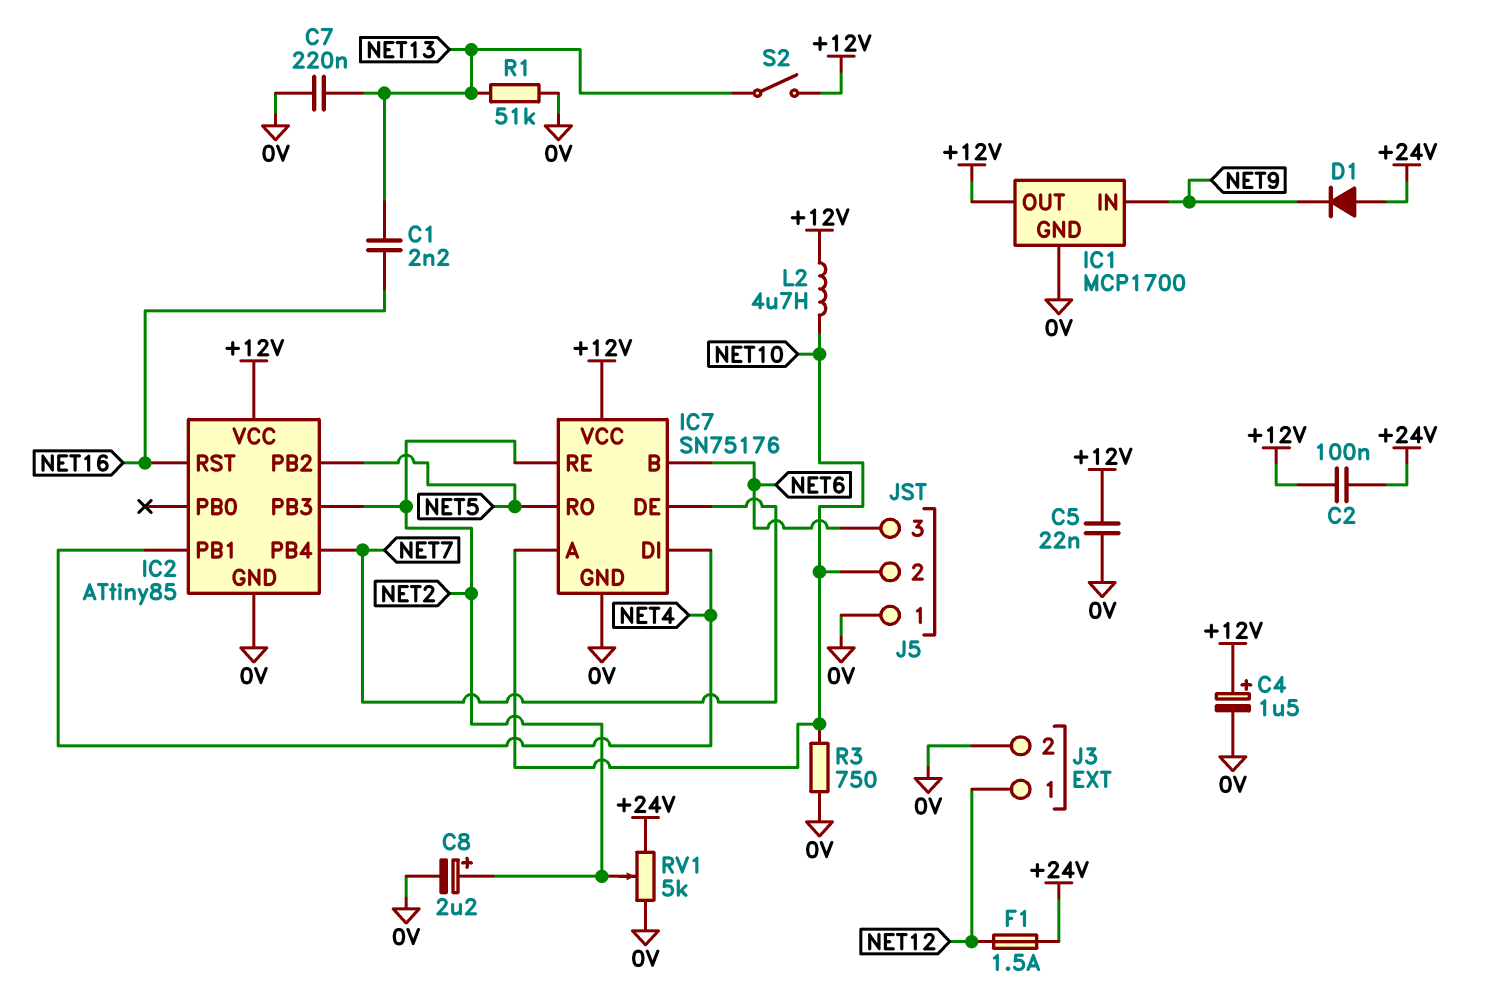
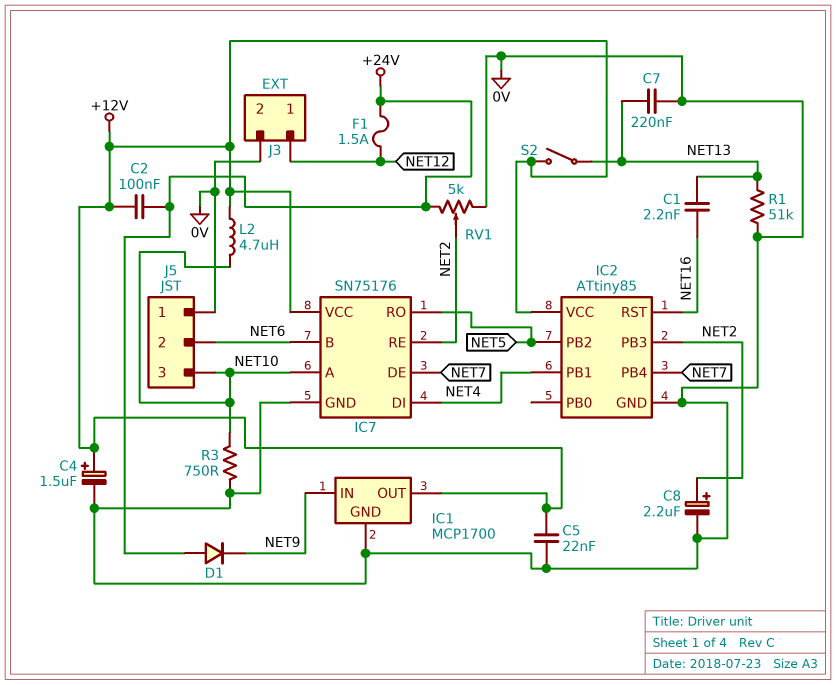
J5 pin 2: NET10 -> NET6
J5 pin 3: NET6 -> NET10

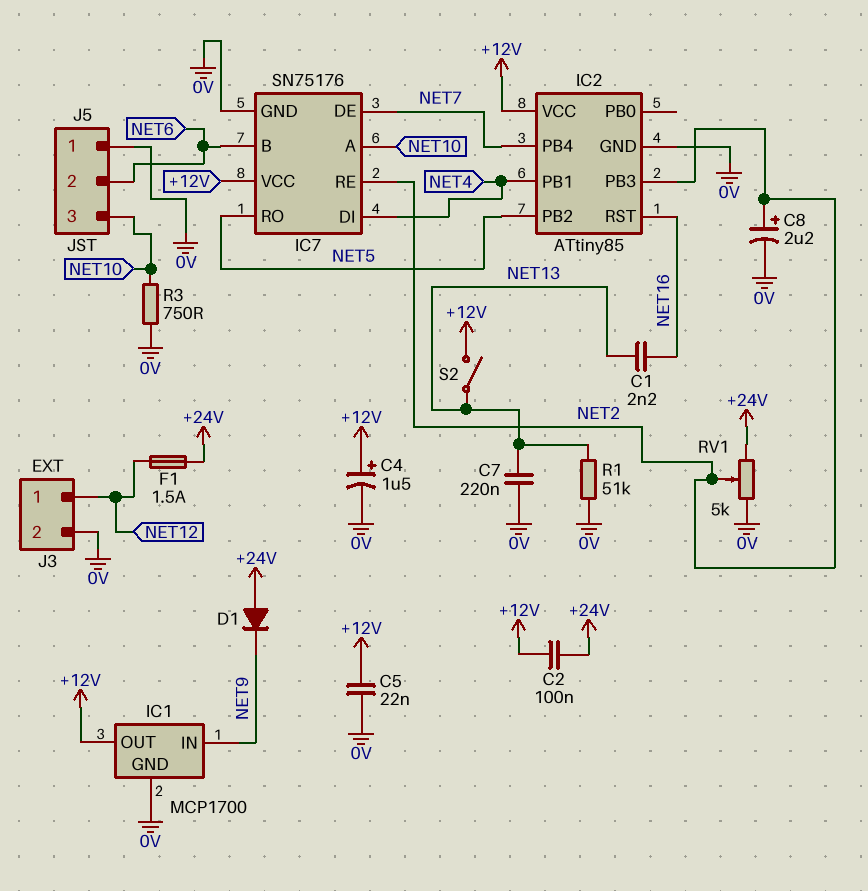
L2: 4.7uH (+12V, NET10) -> none

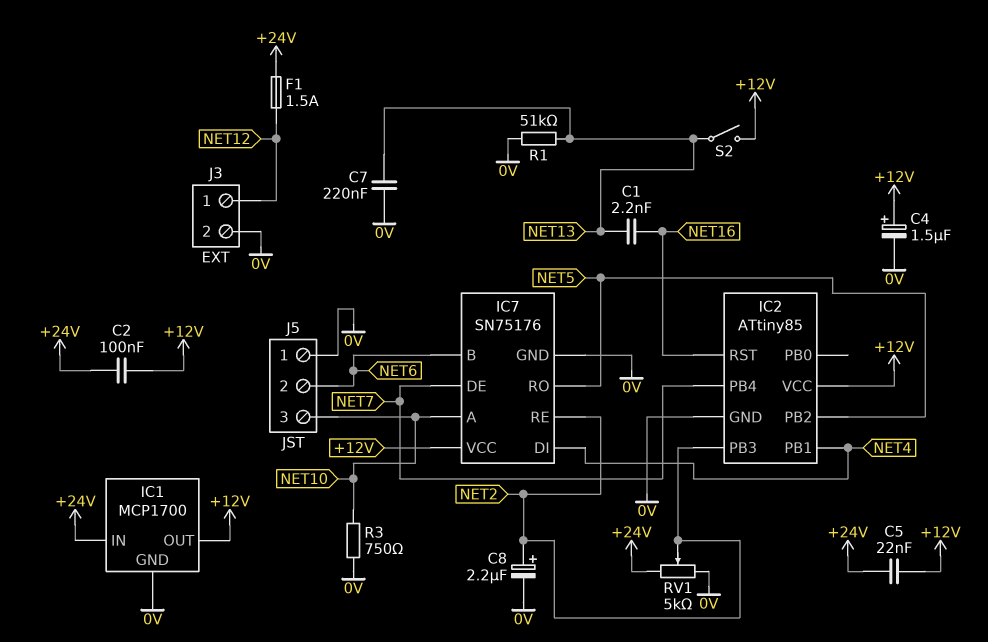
C5: 22nF (+12V, 0V) -> 22nF (+12V, +24V)
D1: diode (A +24V, K NET9) -> none
IC1 pin IN: NET9 -> +24V

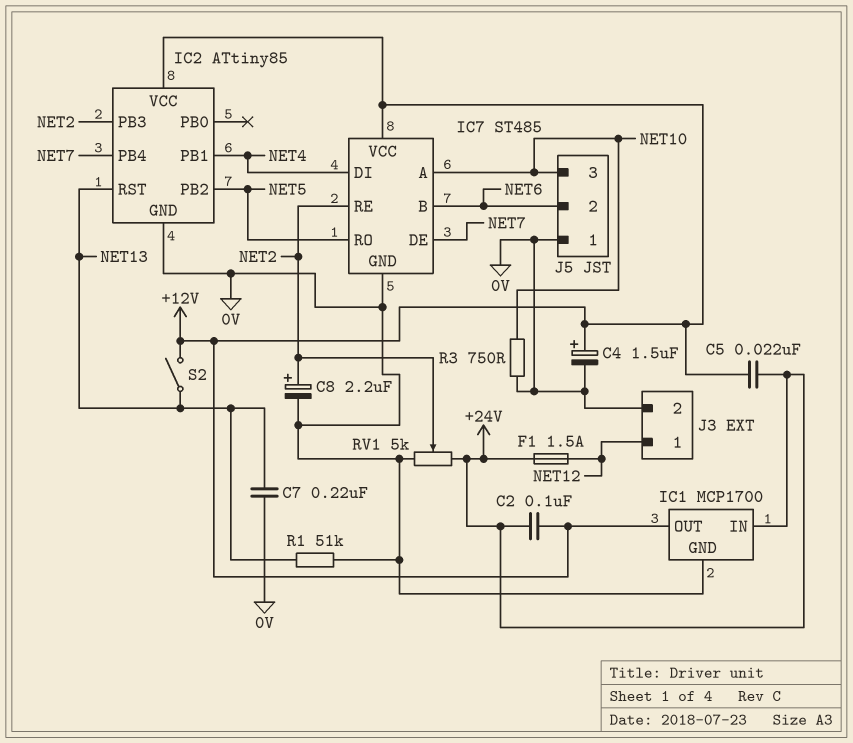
C1: 2.2nF (NET13, NET16) -> none
IC2 pin RST: NET16 -> NET13
IC7: SN75176 -> ST485

